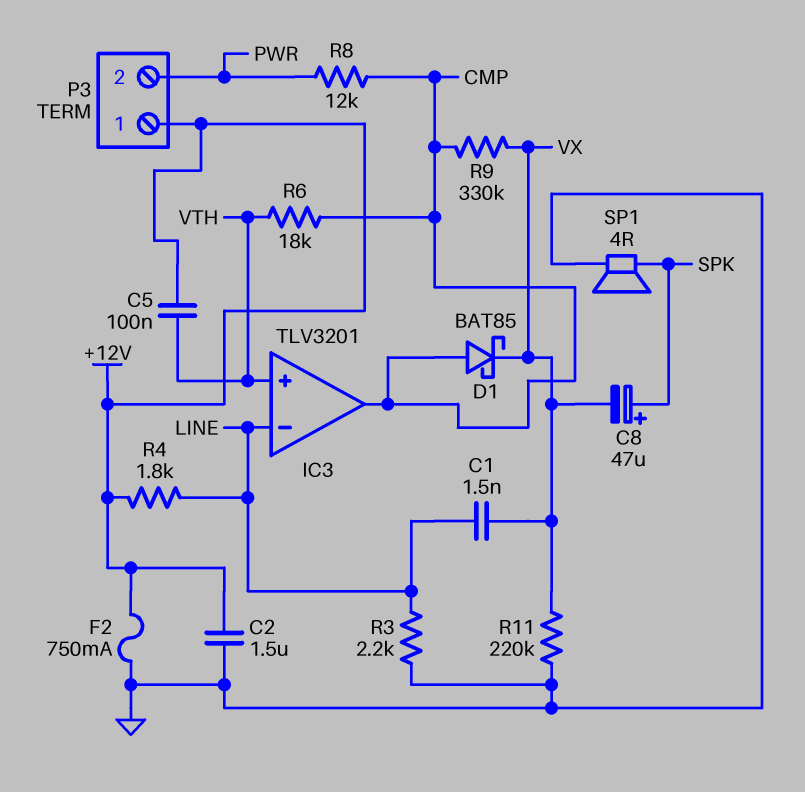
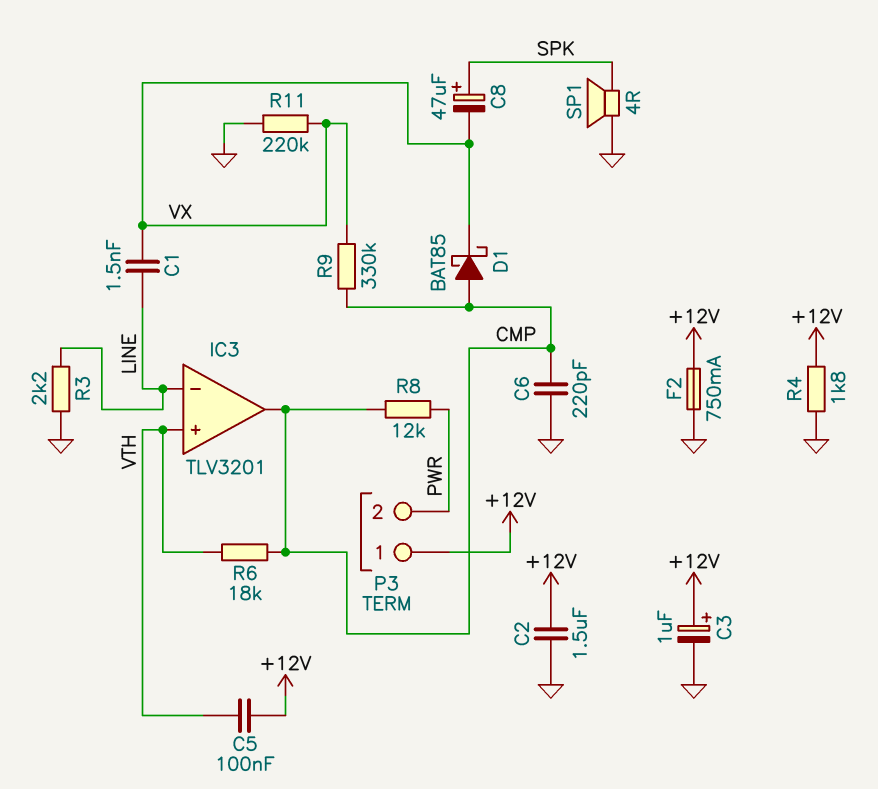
C3: none -> 1uF (plus +12V, minus GND)
C6: none -> 220pF (CMP, GND)
R4: 1.8k (+12V, LINE) -> 1.8k (+12V, GND)

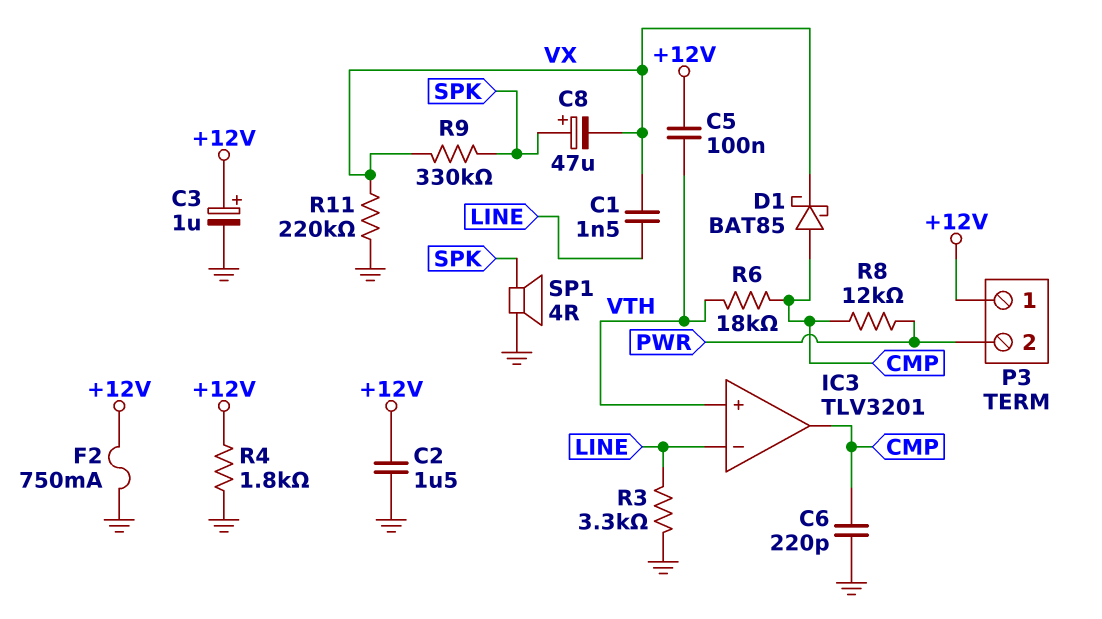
R3: 2.2k (GND, LINE) -> 3.3k (GND, LINE)
R9: 330k (CMP, VX) -> 330k (SPK, VX)

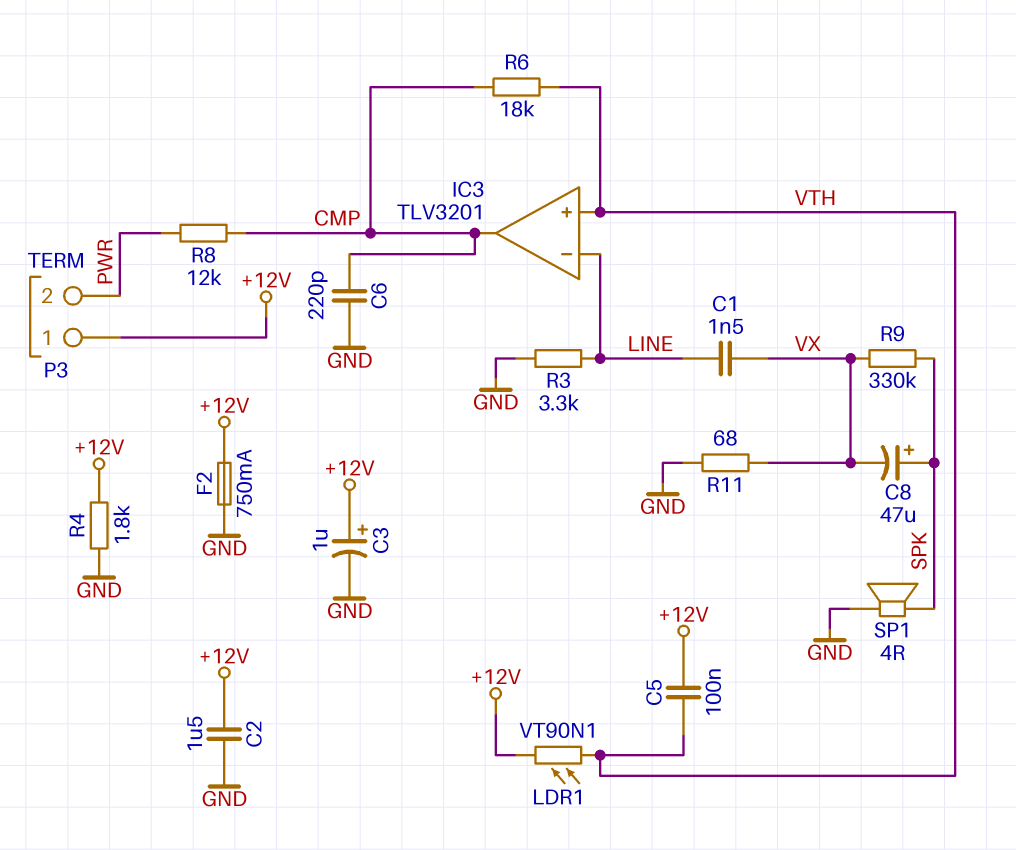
D1: schottky BAT85 (A CMP, K VX) -> none
LDR1: none -> VT90N1 (+12V, VTH)
R11: 220k (GND, VX) -> 68 (GND, VX)

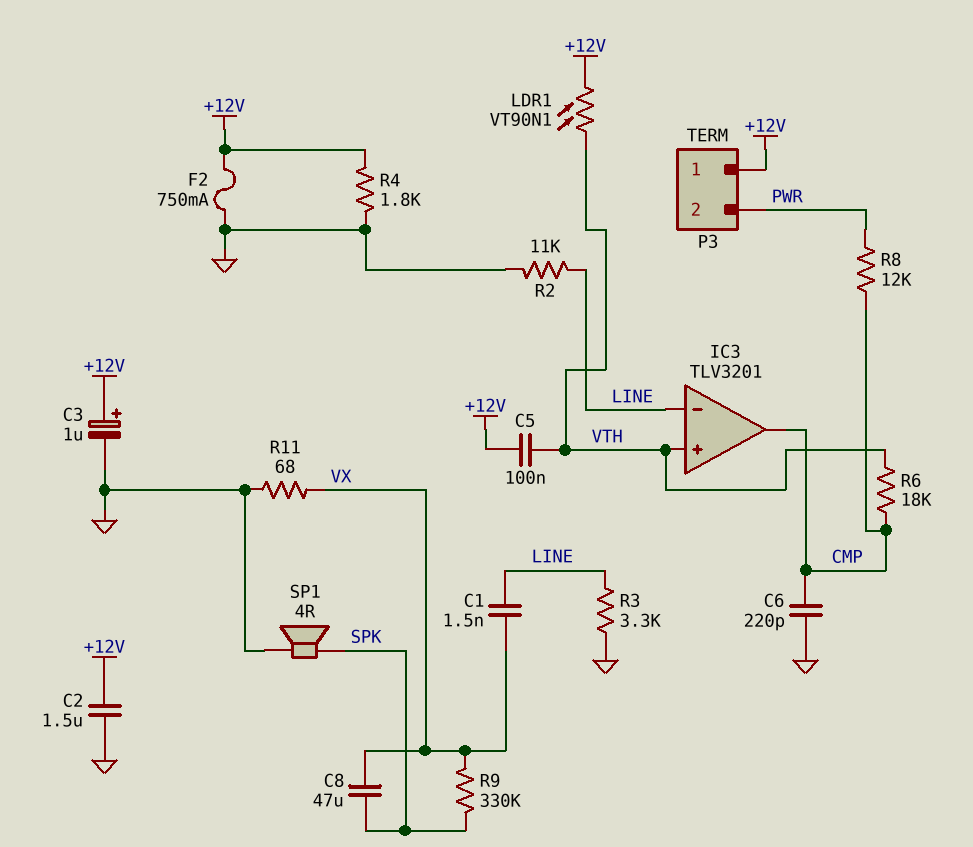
C8: 47uF (plus SPK, minus VX) -> 47uF (SPK, VX)
R2: none -> 11k (GND, LINE)

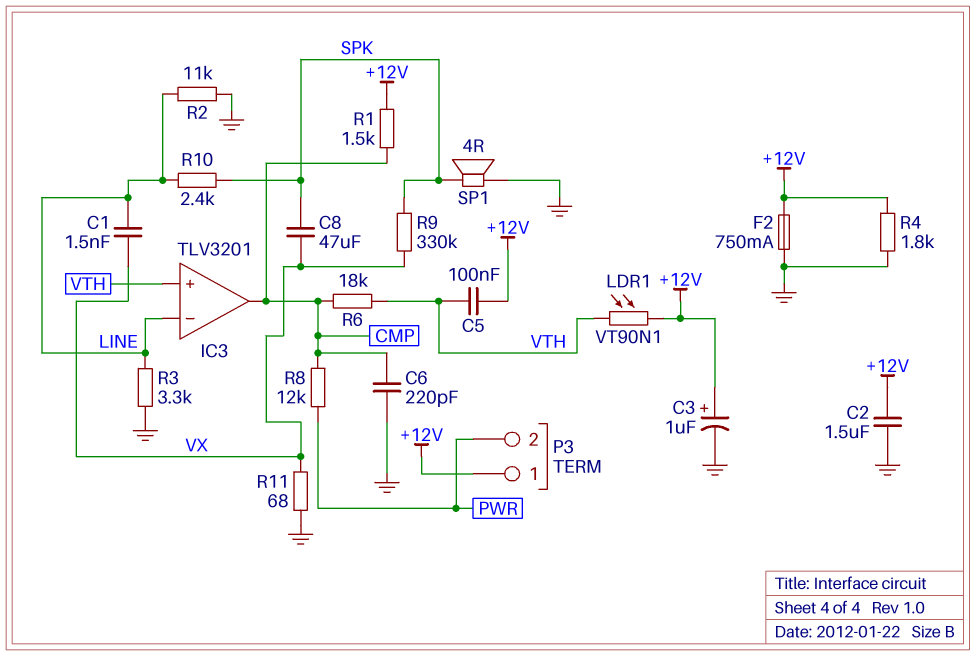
R1: none -> 1.5k (+12V, CMP)
R10: none -> 2.4k (LINE, SPK)

